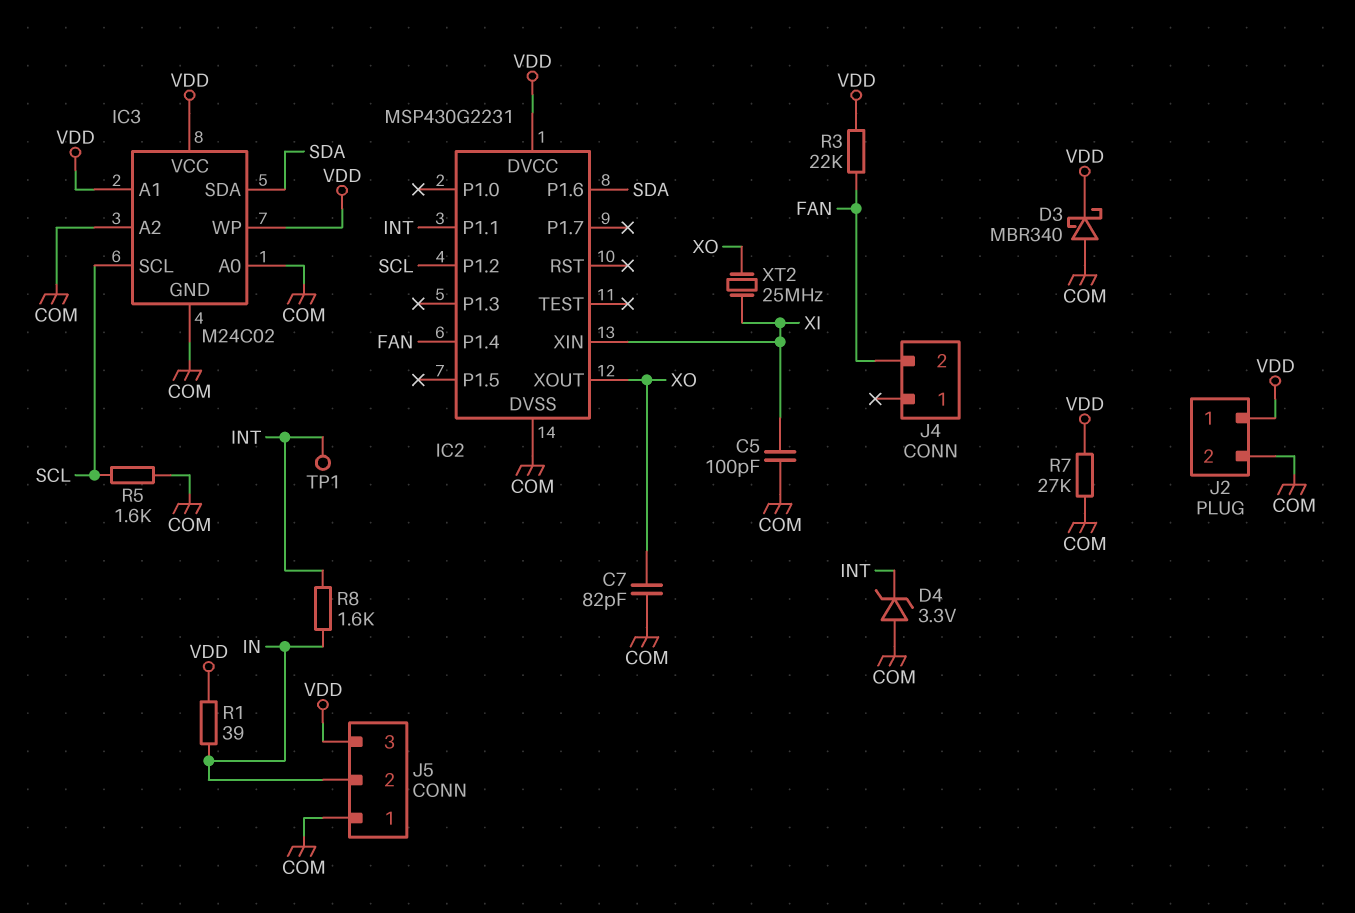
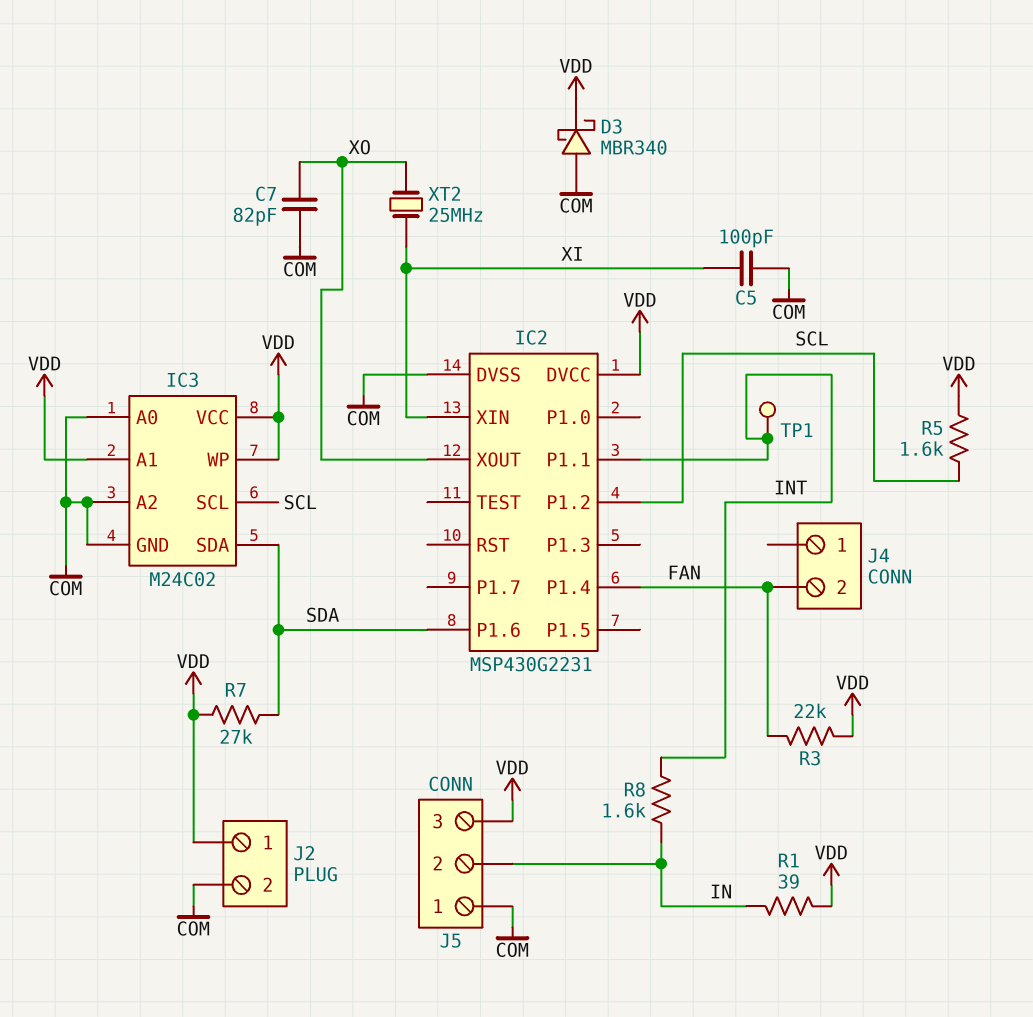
D4: zener 3.3V (A COM, K INT) -> none
R5: 1.6k (COM, SCL) -> 1.6k (SCL, VDD)
R7: 27k (COM, VDD) -> 27k (SDA, VDD)

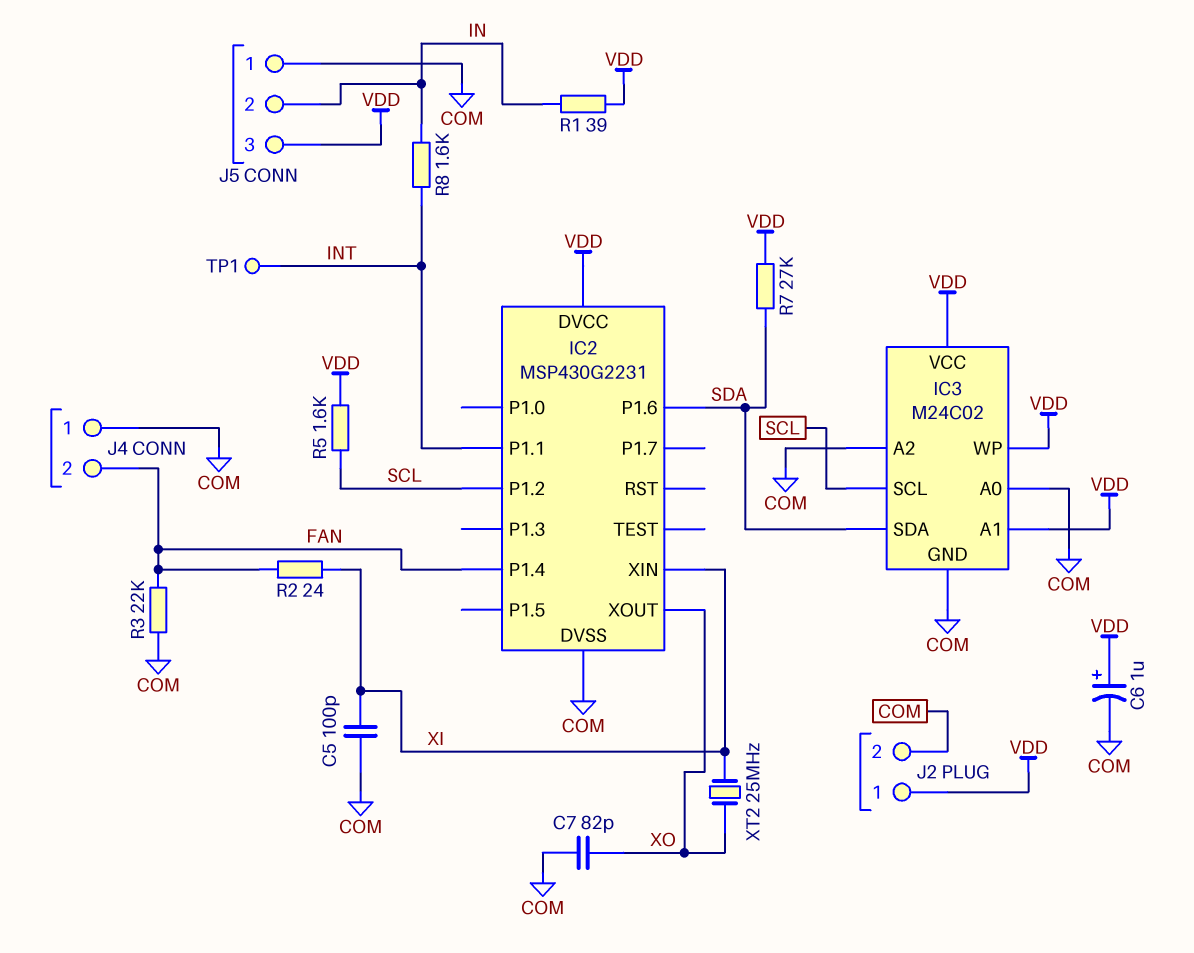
C6: none -> 1uF (plus VDD, minus COM)
D3: schottky MBR340 (A COM, K VDD) -> none
J4 pin 1: none -> COM
R2: none -> 24 (FAN, XI)
R3: 22k (FAN, VDD) -> 22k (COM, FAN)

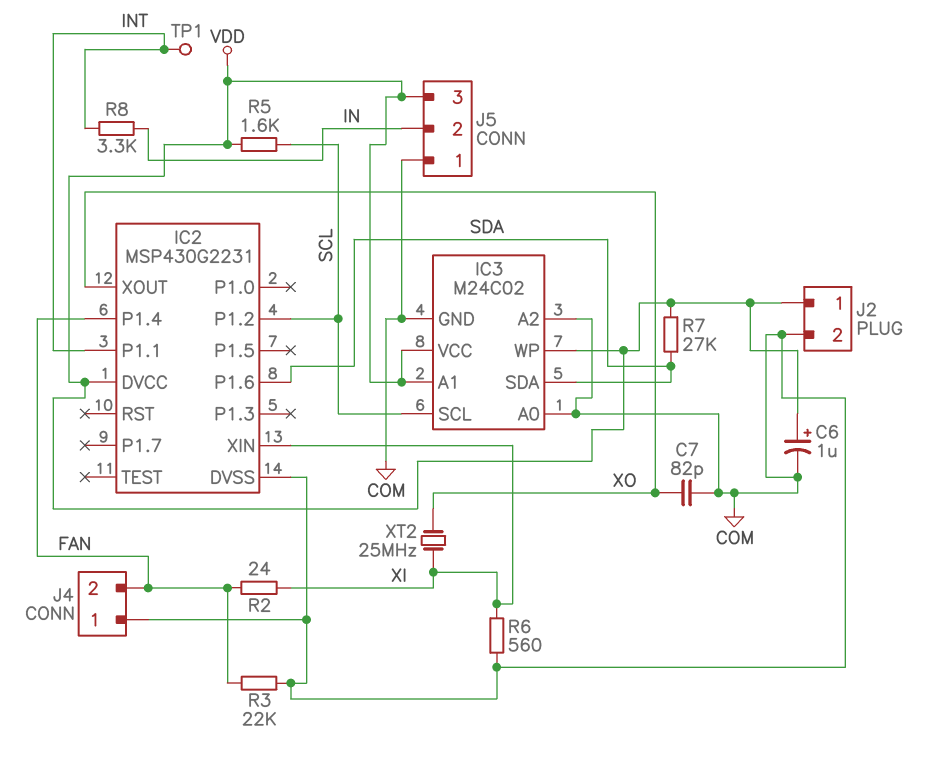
C5: 100pF (COM, XI) -> none
R1: 39 (IN, VDD) -> none
R6: none -> 560 (COM, XI)
R8: 1.6k (IN, INT) -> 3.3k (IN, INT)

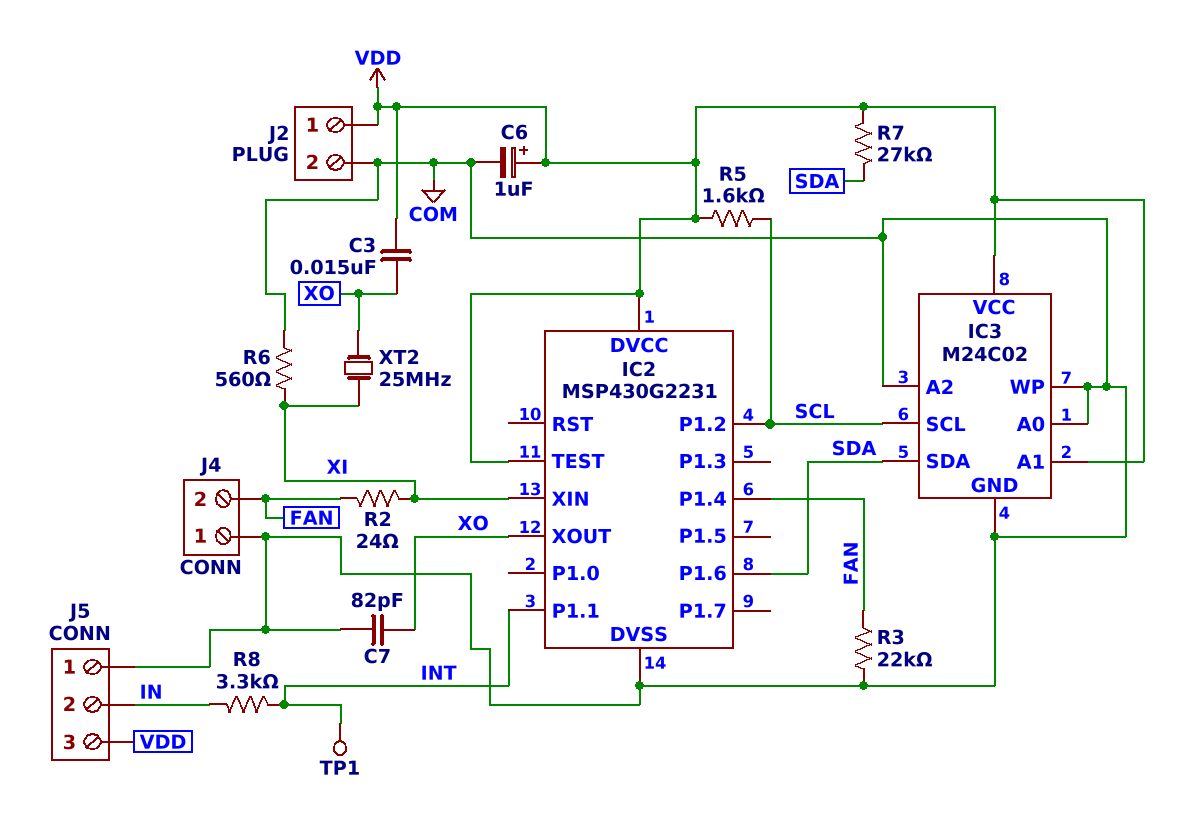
C3: none -> 15nF (VDD, XO)
IC2 pin TEST: none -> VDD
IC3 pin WP: VDD -> COM

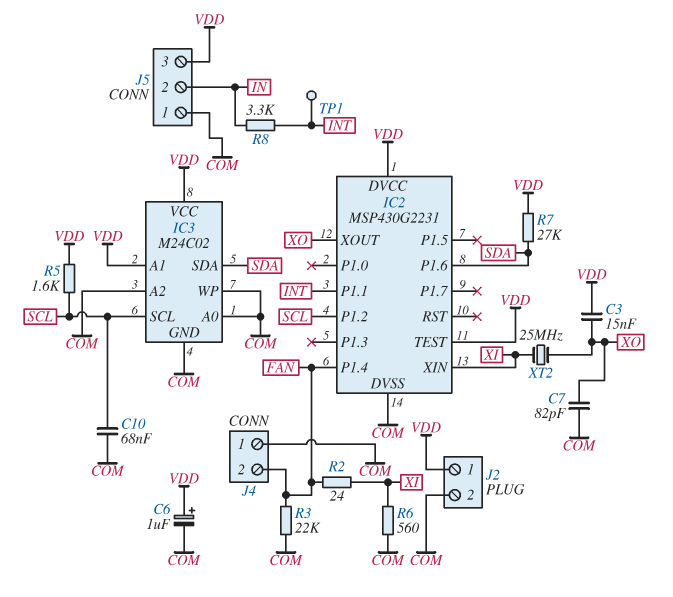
C10: none -> 68nF (COM, SCL)

